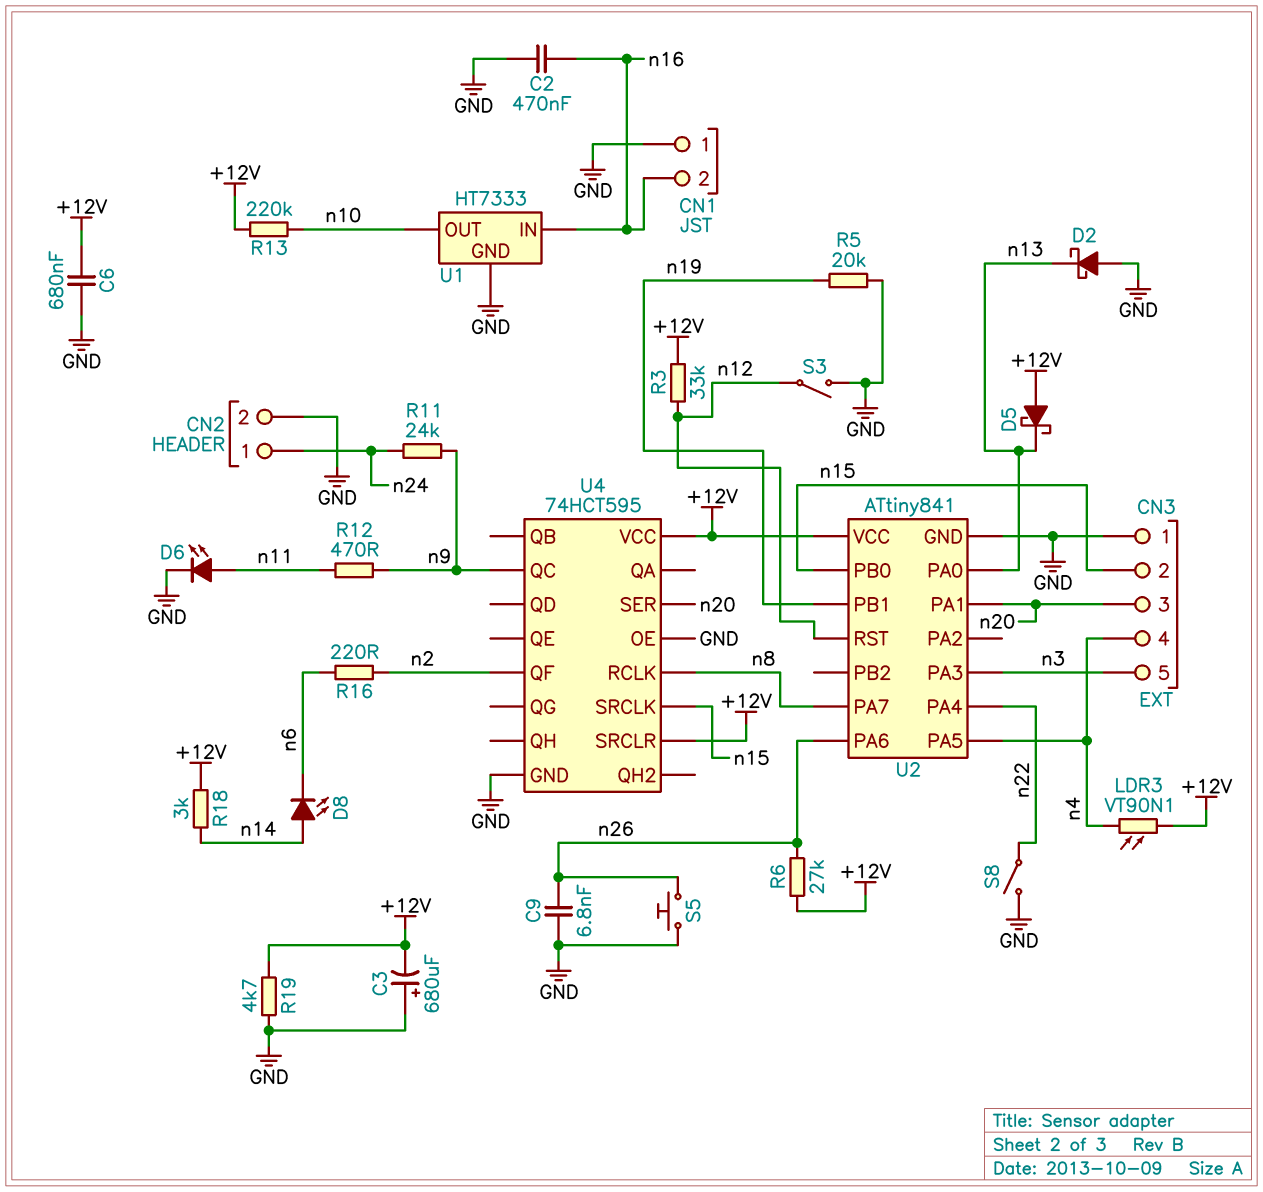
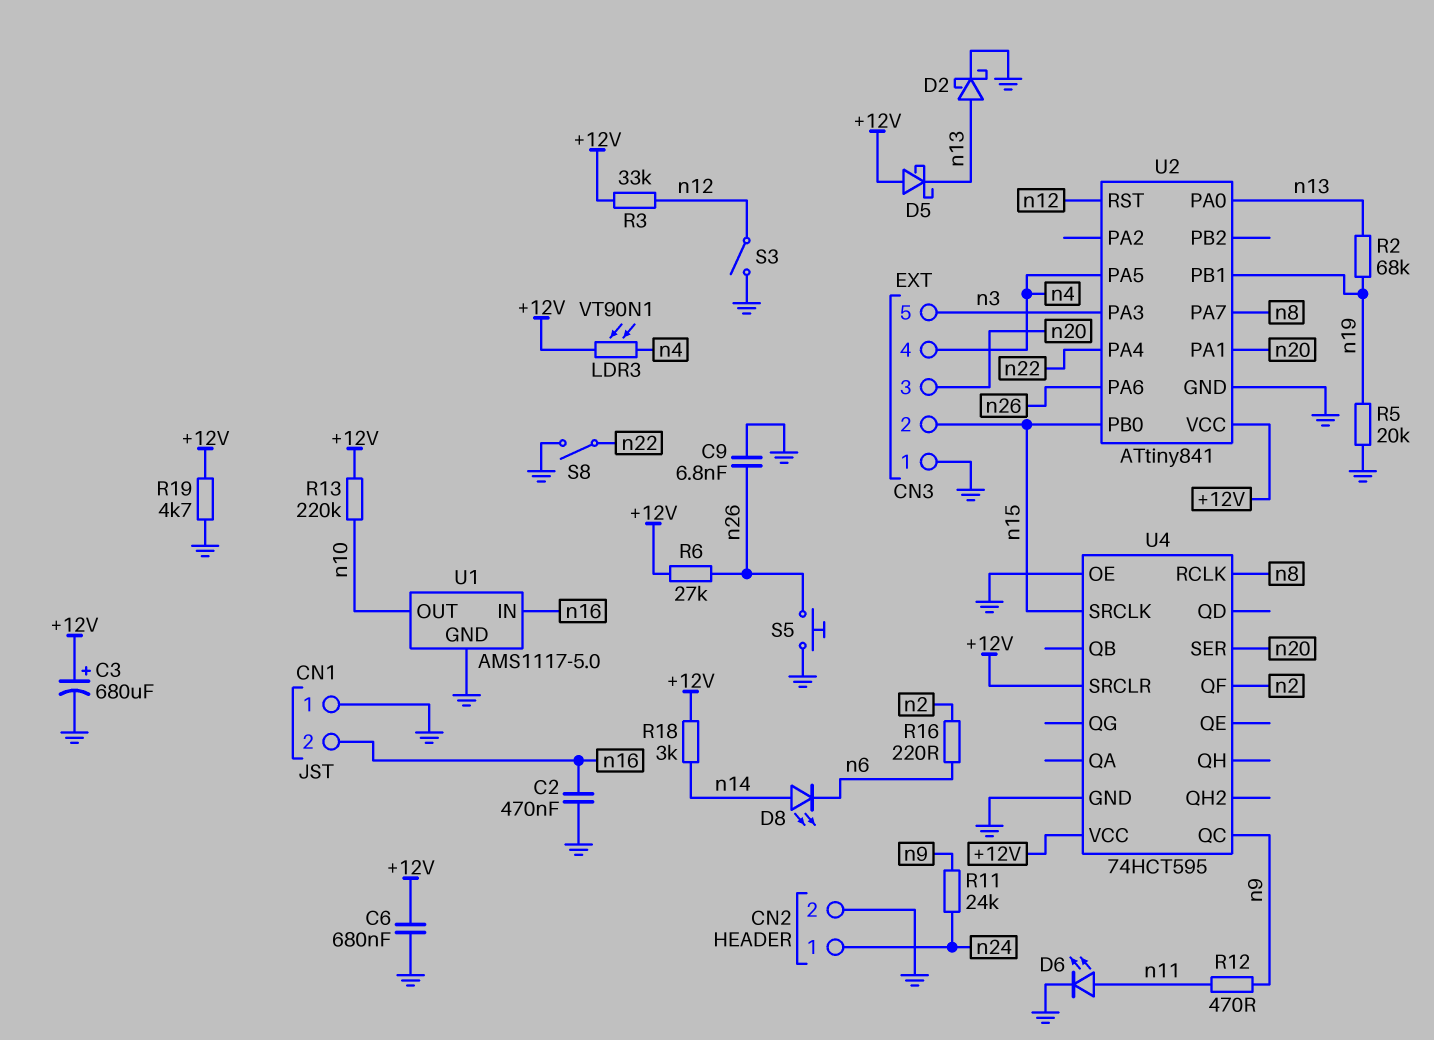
C3: 680uF (plus GND, minus +12V) -> 680uF (plus +12V, minus GND)
D2: schottky (A GND, K n13) -> schottky (A n13, K GND)
R2: none -> 68k (n13, n19)
U1: HT7333 -> AMS1117-5.0

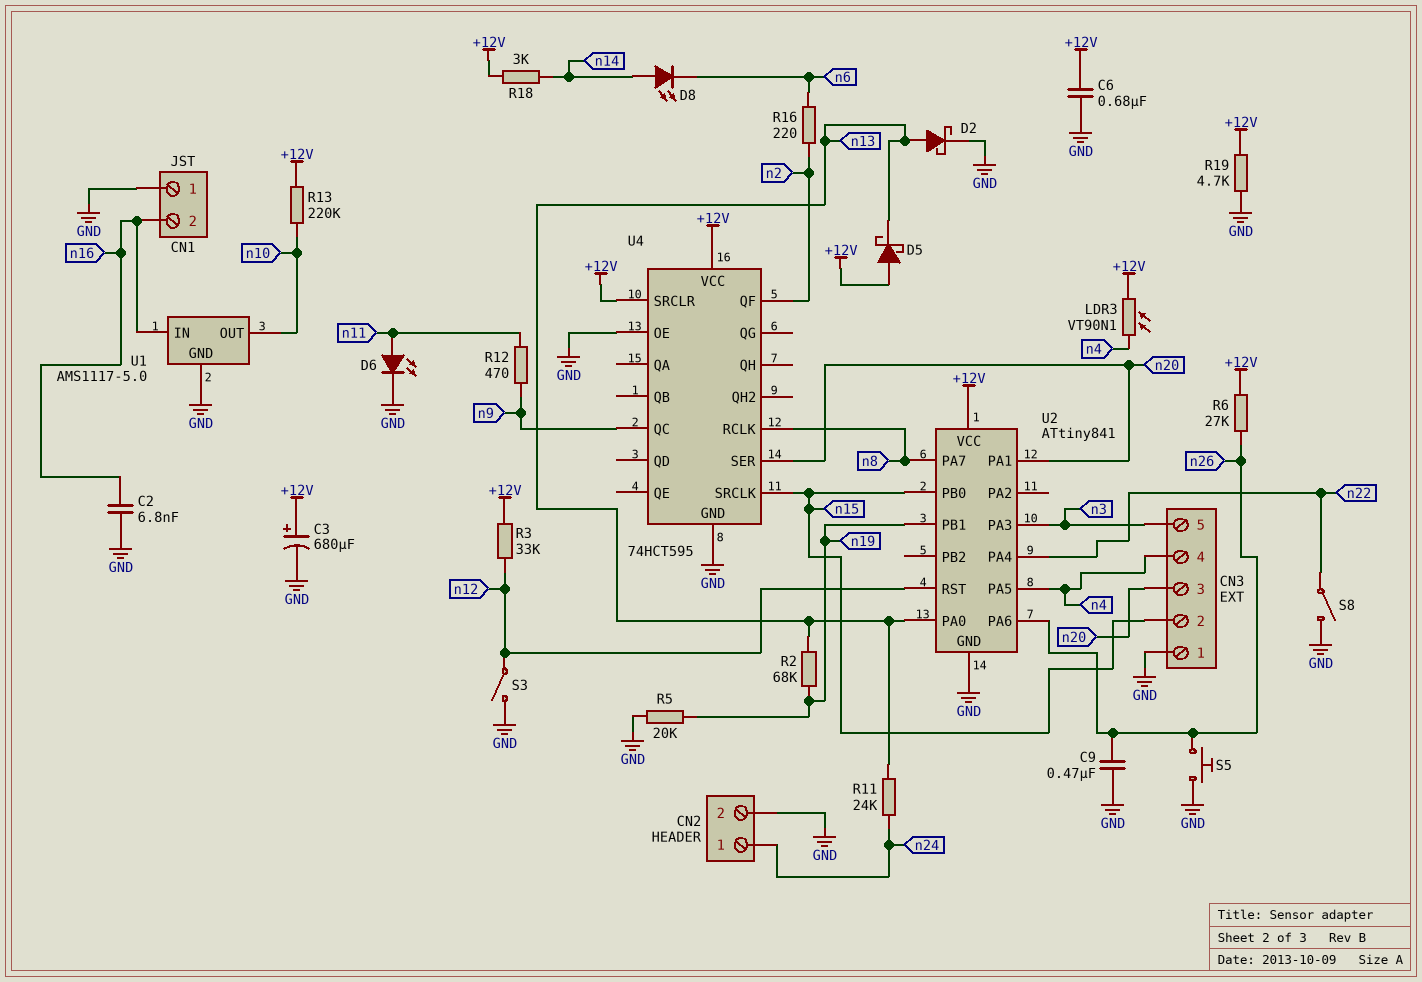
C2: 470nF (GND, n16) -> 6.8nF (GND, n16)
C9: 6.8nF (GND, n26) -> 470nF (GND, n26)
R11: 24k (n9, n24) -> 24k (n13, n24)

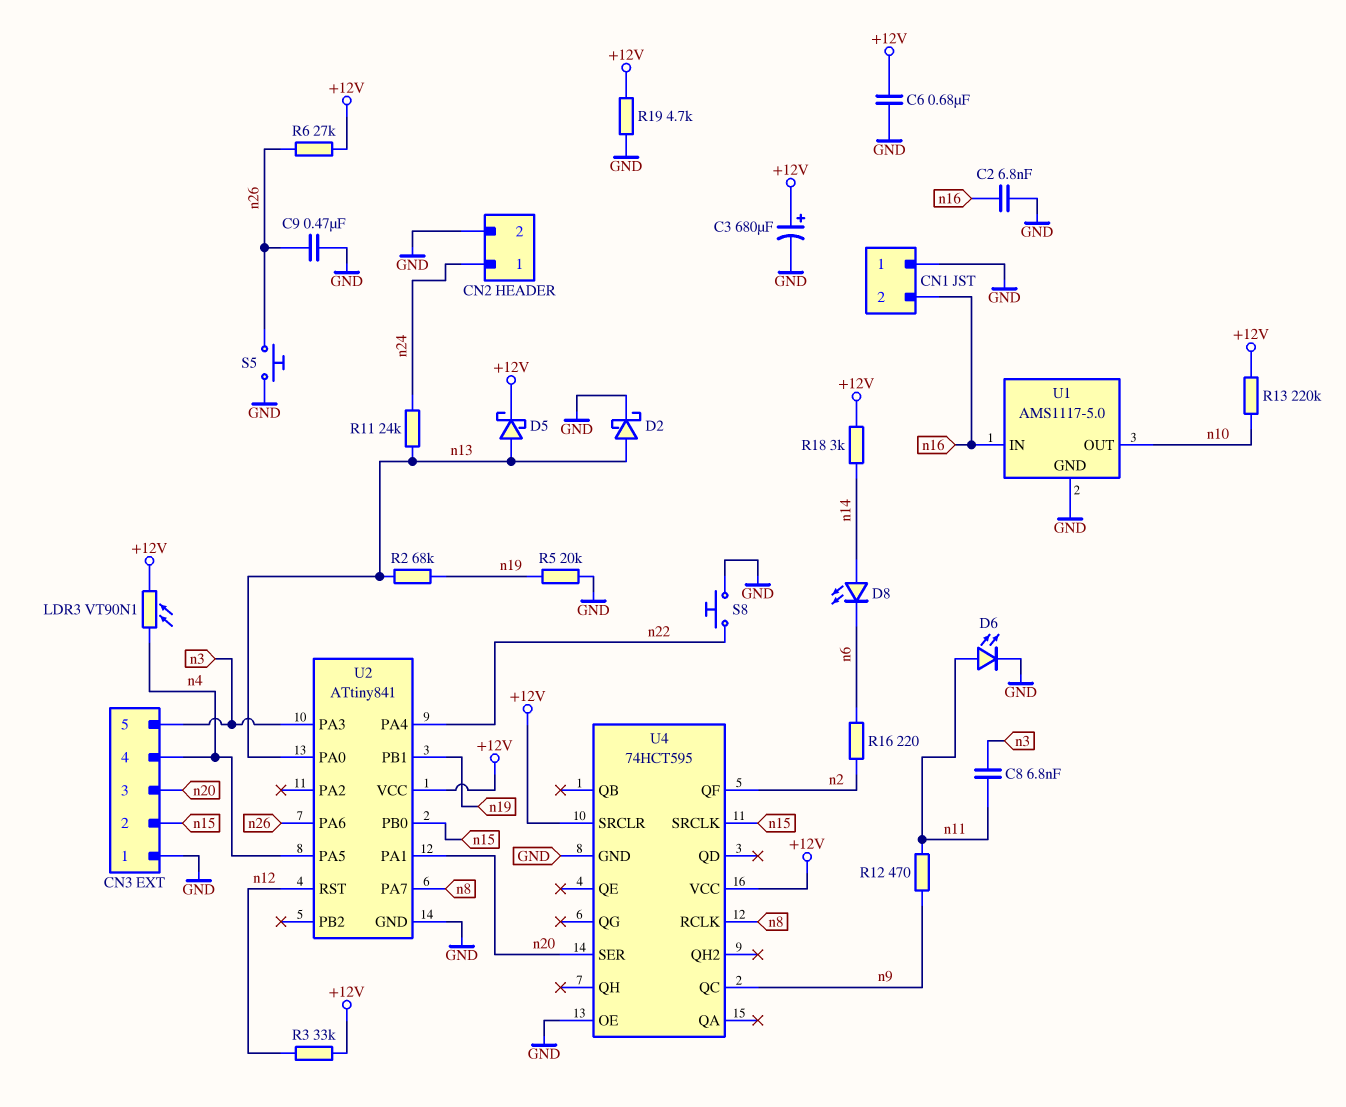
C8: none -> 6.8nF (n3, n11)
D5: schottky (A +12V, K n13) -> schottky (A n13, K +12V)
S3: switch (GND, n12) -> none
S8: switch (GND, n22) -> button (GND, n22)

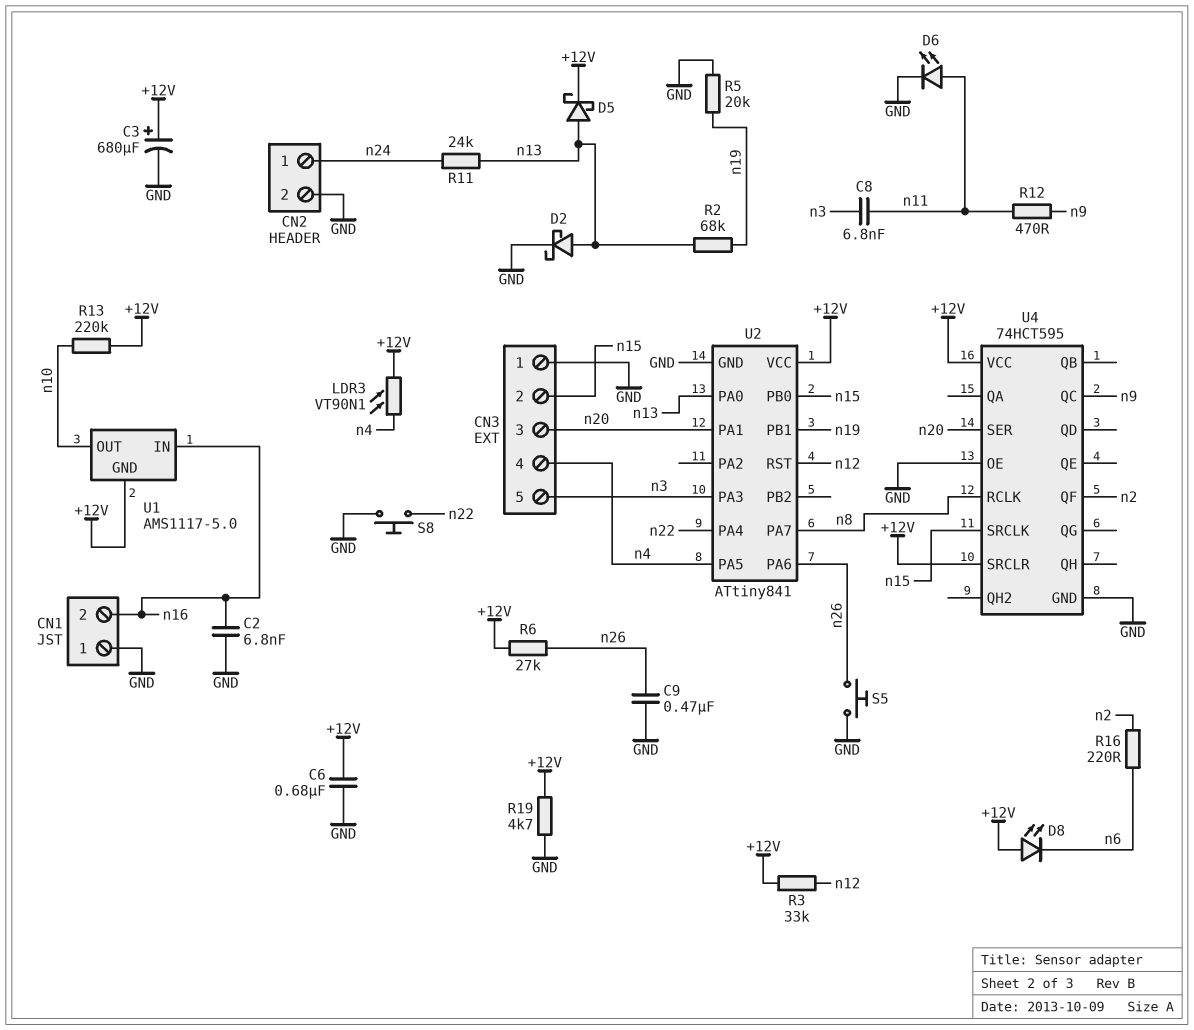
D8: LED (A n14, K n6) -> LED (A +12V, K n6)
R18: 3k (+12V, n14) -> none
U1 pin GND: GND -> +12V

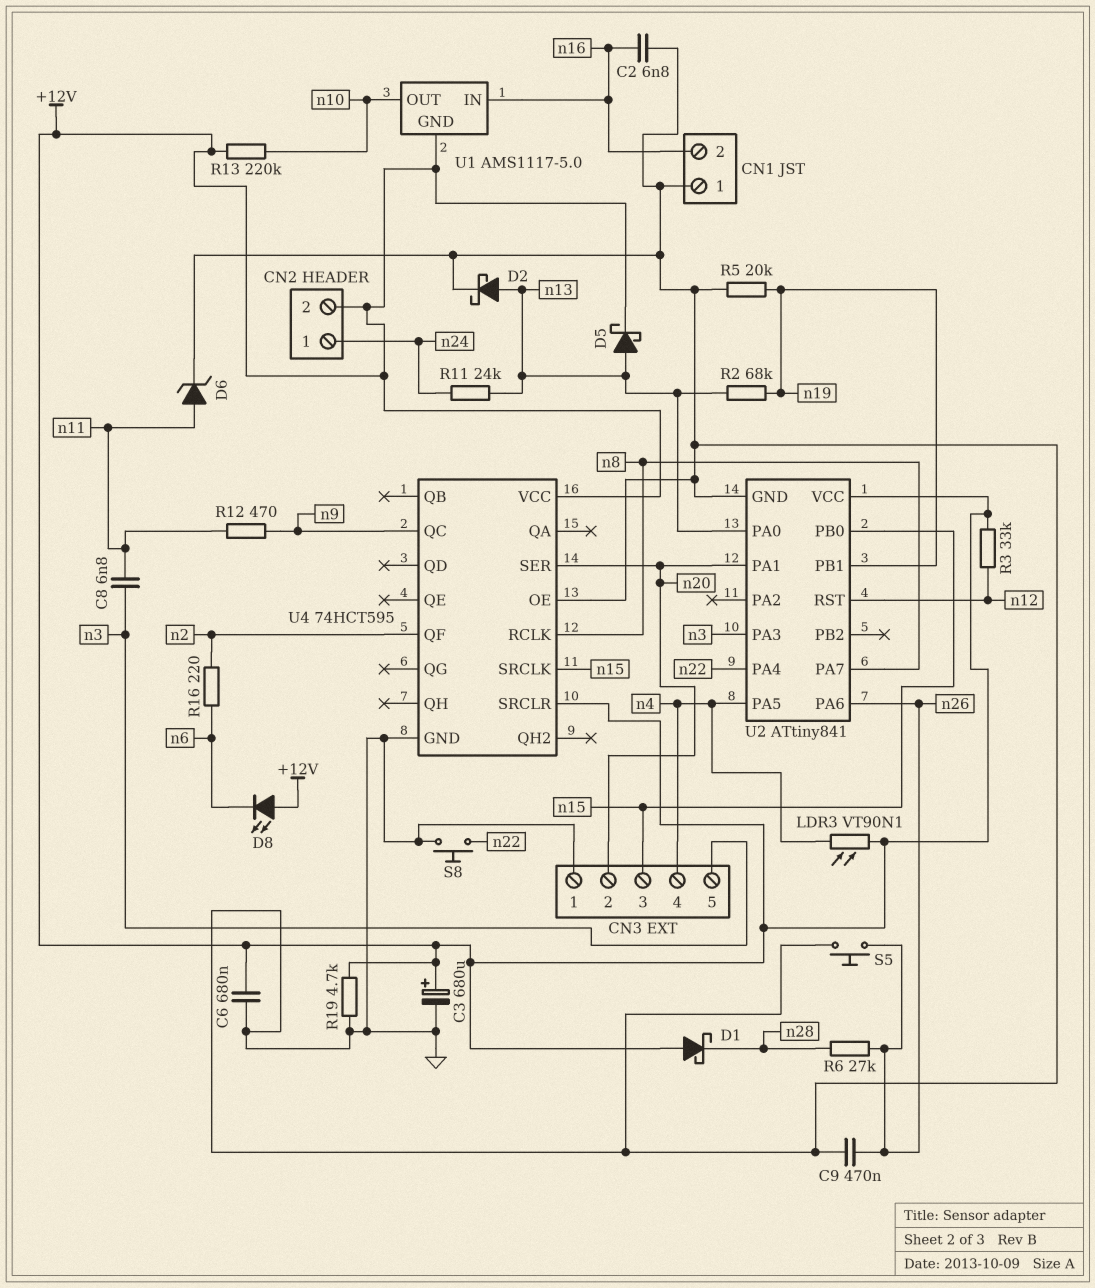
CN2 pin 2: GND -> +12V
CN3 pin 2: n15 -> n20
CN3 pin 3: n20 -> n15
D1: none -> schottky (A +12V, K n28)
D6: LED (A n11, K GND) -> zener (A n11, K GND)
R6: 27k (+12V, n26) -> 27k (n26, n28)

